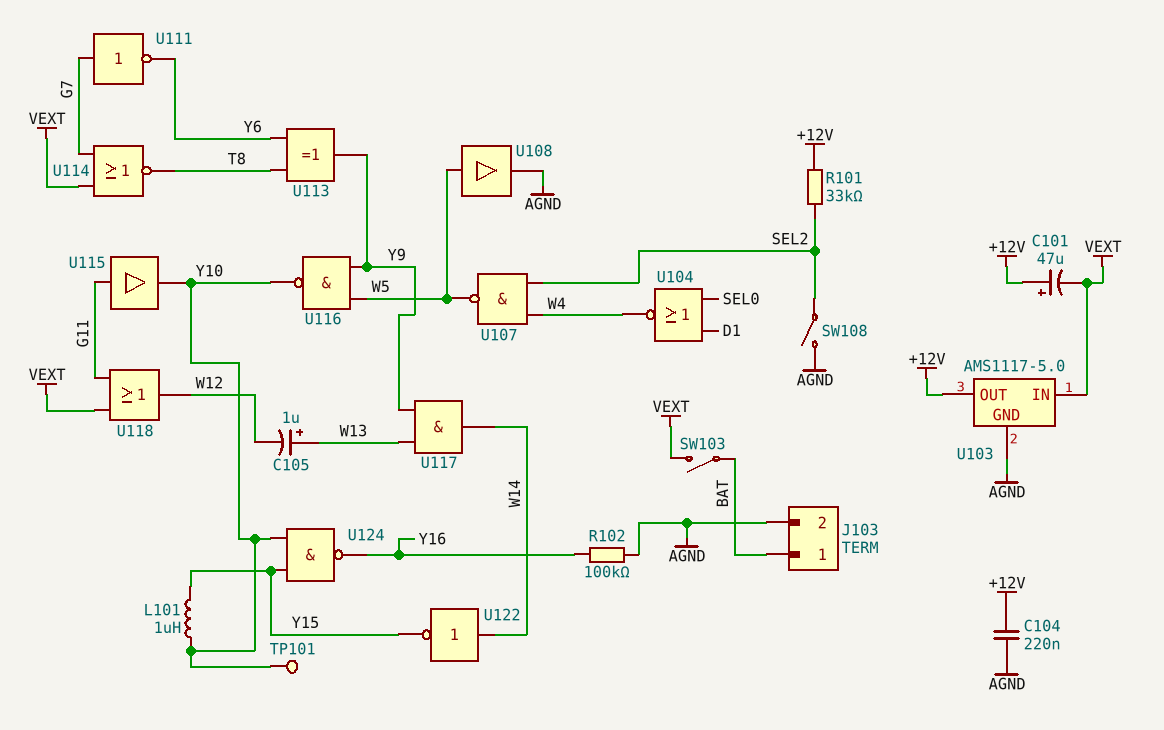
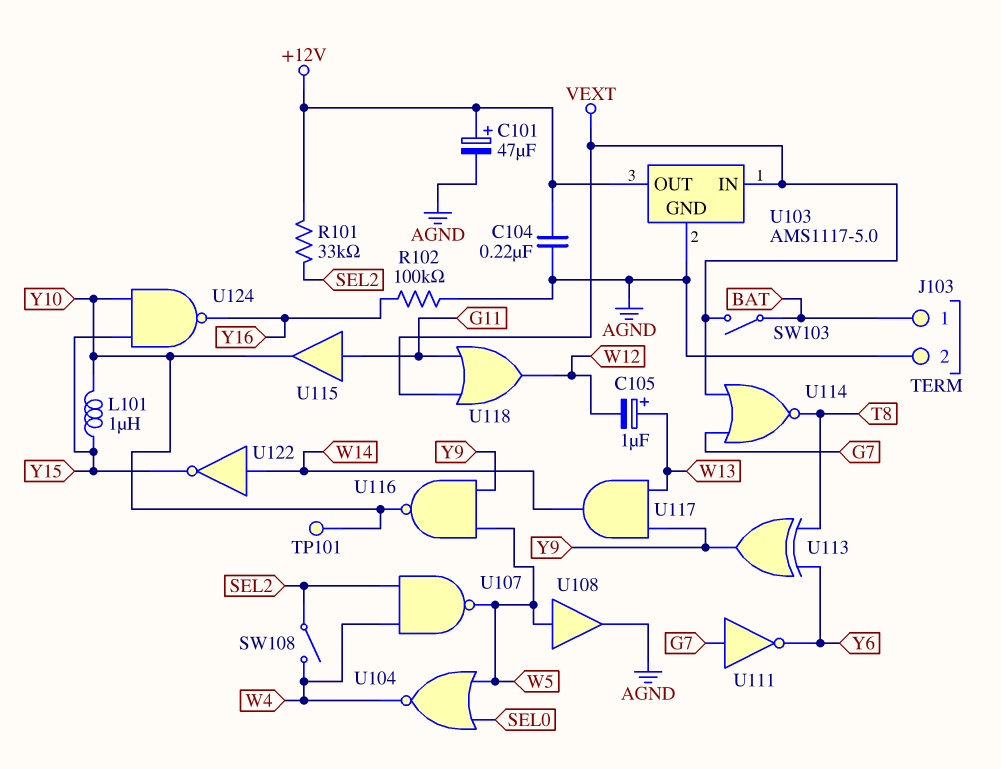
C101: 47uF (plus +12V, minus VEXT) -> 47uF (plus +12V, minus AGND)
SW108: switch (AGND, SEL2) -> switch (SEL2, W4)
U104: NOR (in D1, in SEL0, out W4) -> NOR (in SEL0, in W5, out W4)

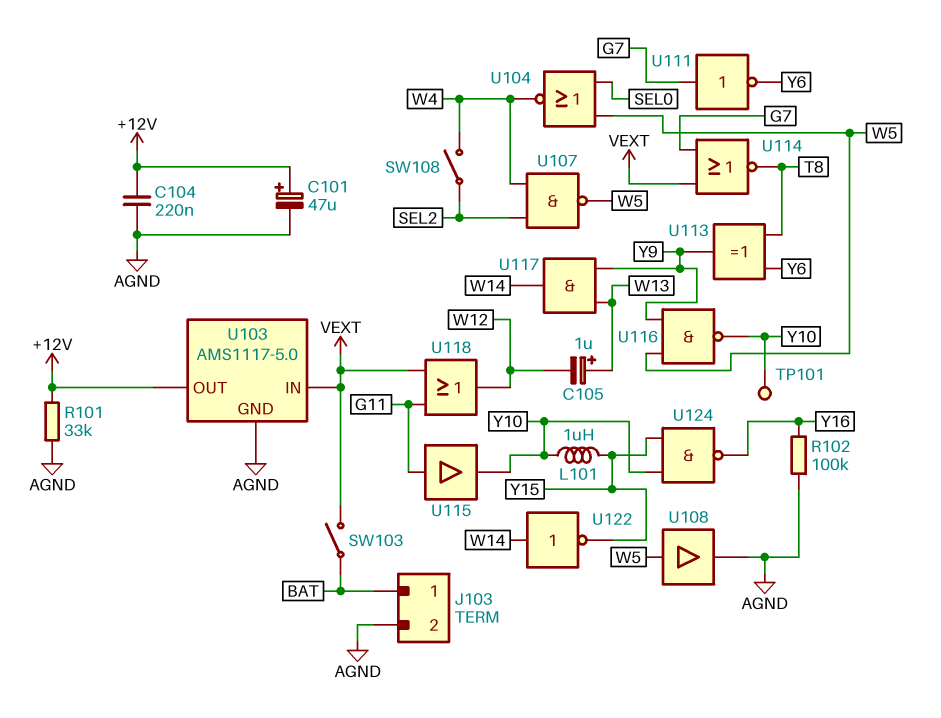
R101: 33k (+12V, SEL2) -> 33k (+12V, AGND)

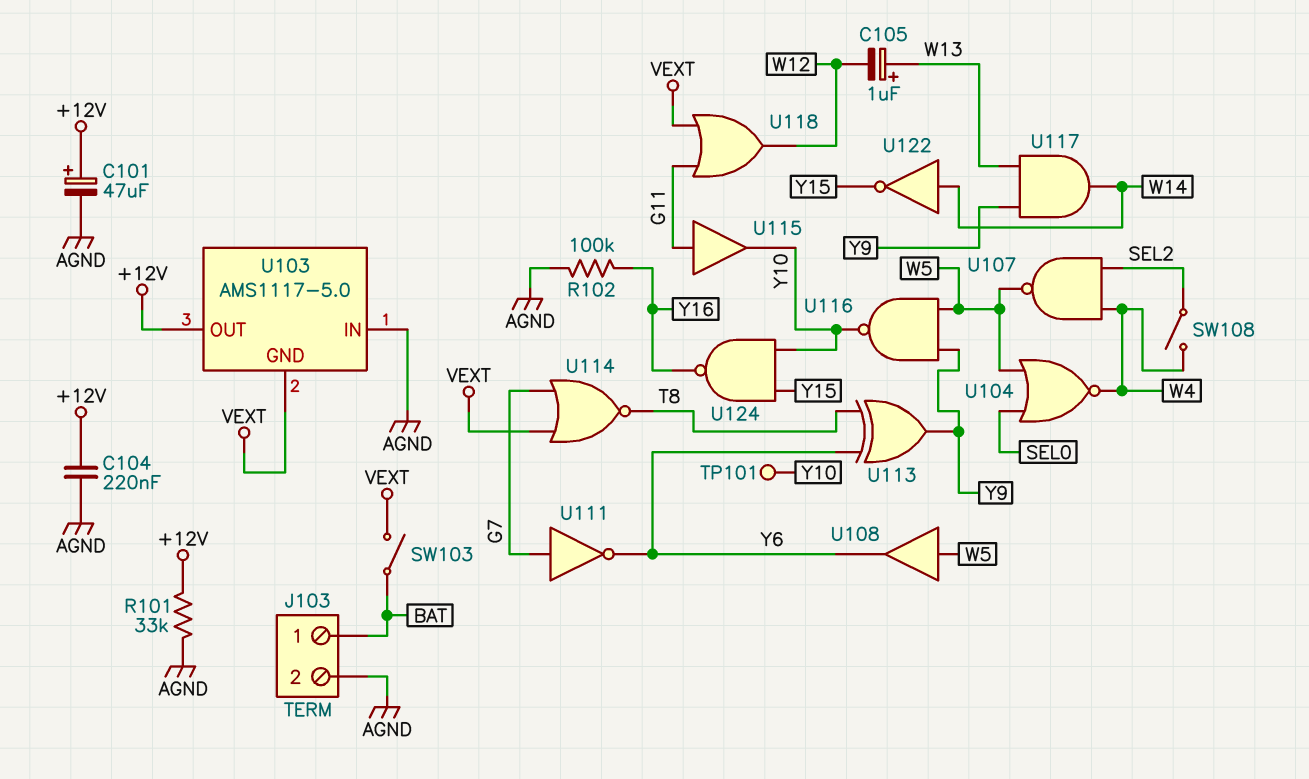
L101: 1uH (Y10, Y15) -> none
U103 pin GND: AGND -> VEXT
U103 pin IN: VEXT -> AGND
U108: buffer (in W5, out AGND) -> buffer (in W5, out Y6)

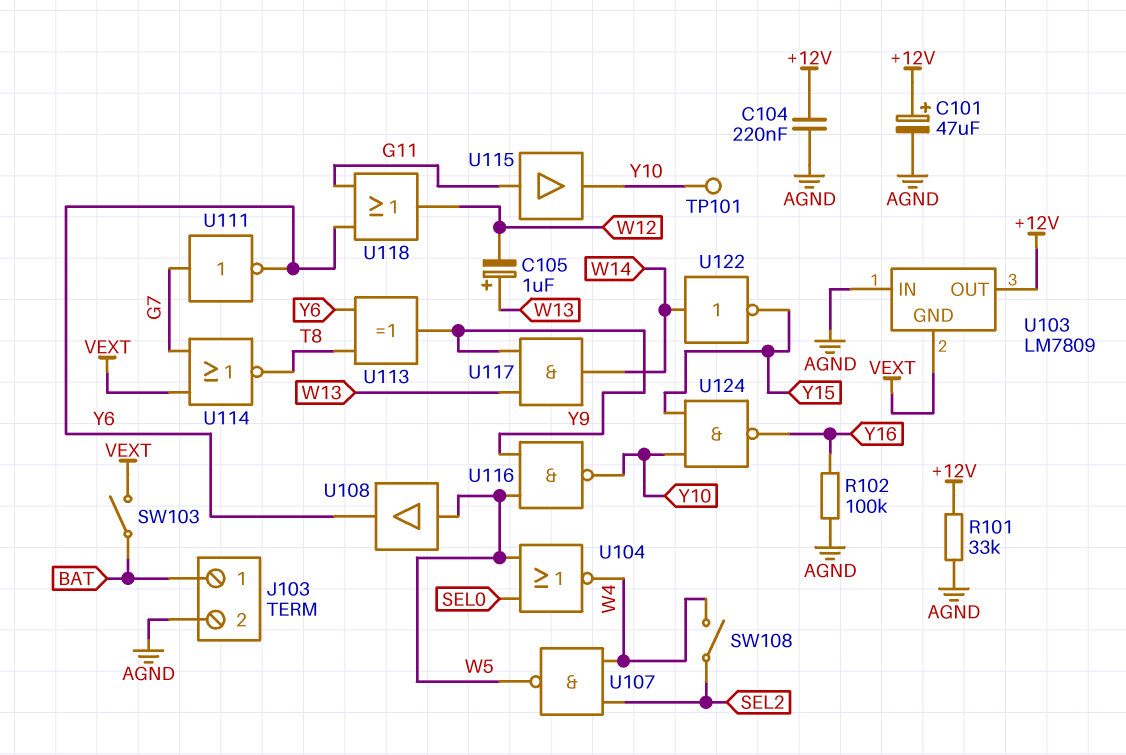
U103: AMS1117-5.0 -> LM7809
U118: OR (in G11, in VEXT, out W12) -> OR (in G11, in Y6, out W12)

